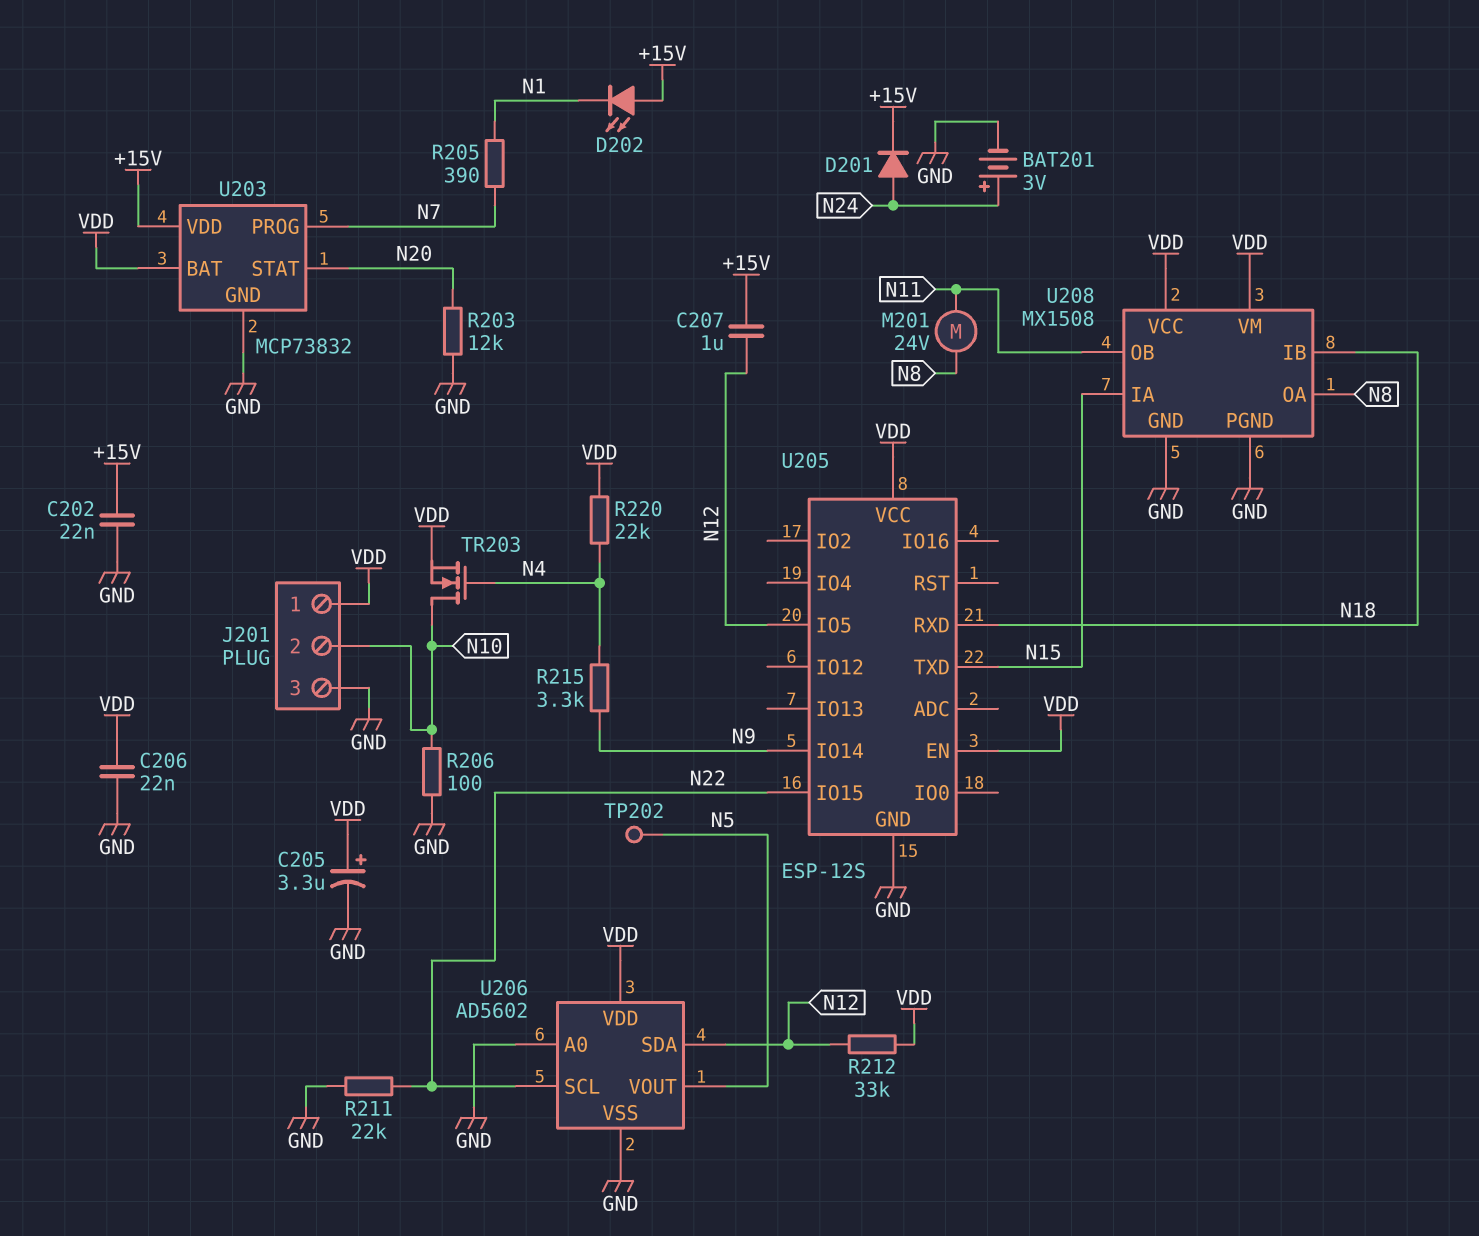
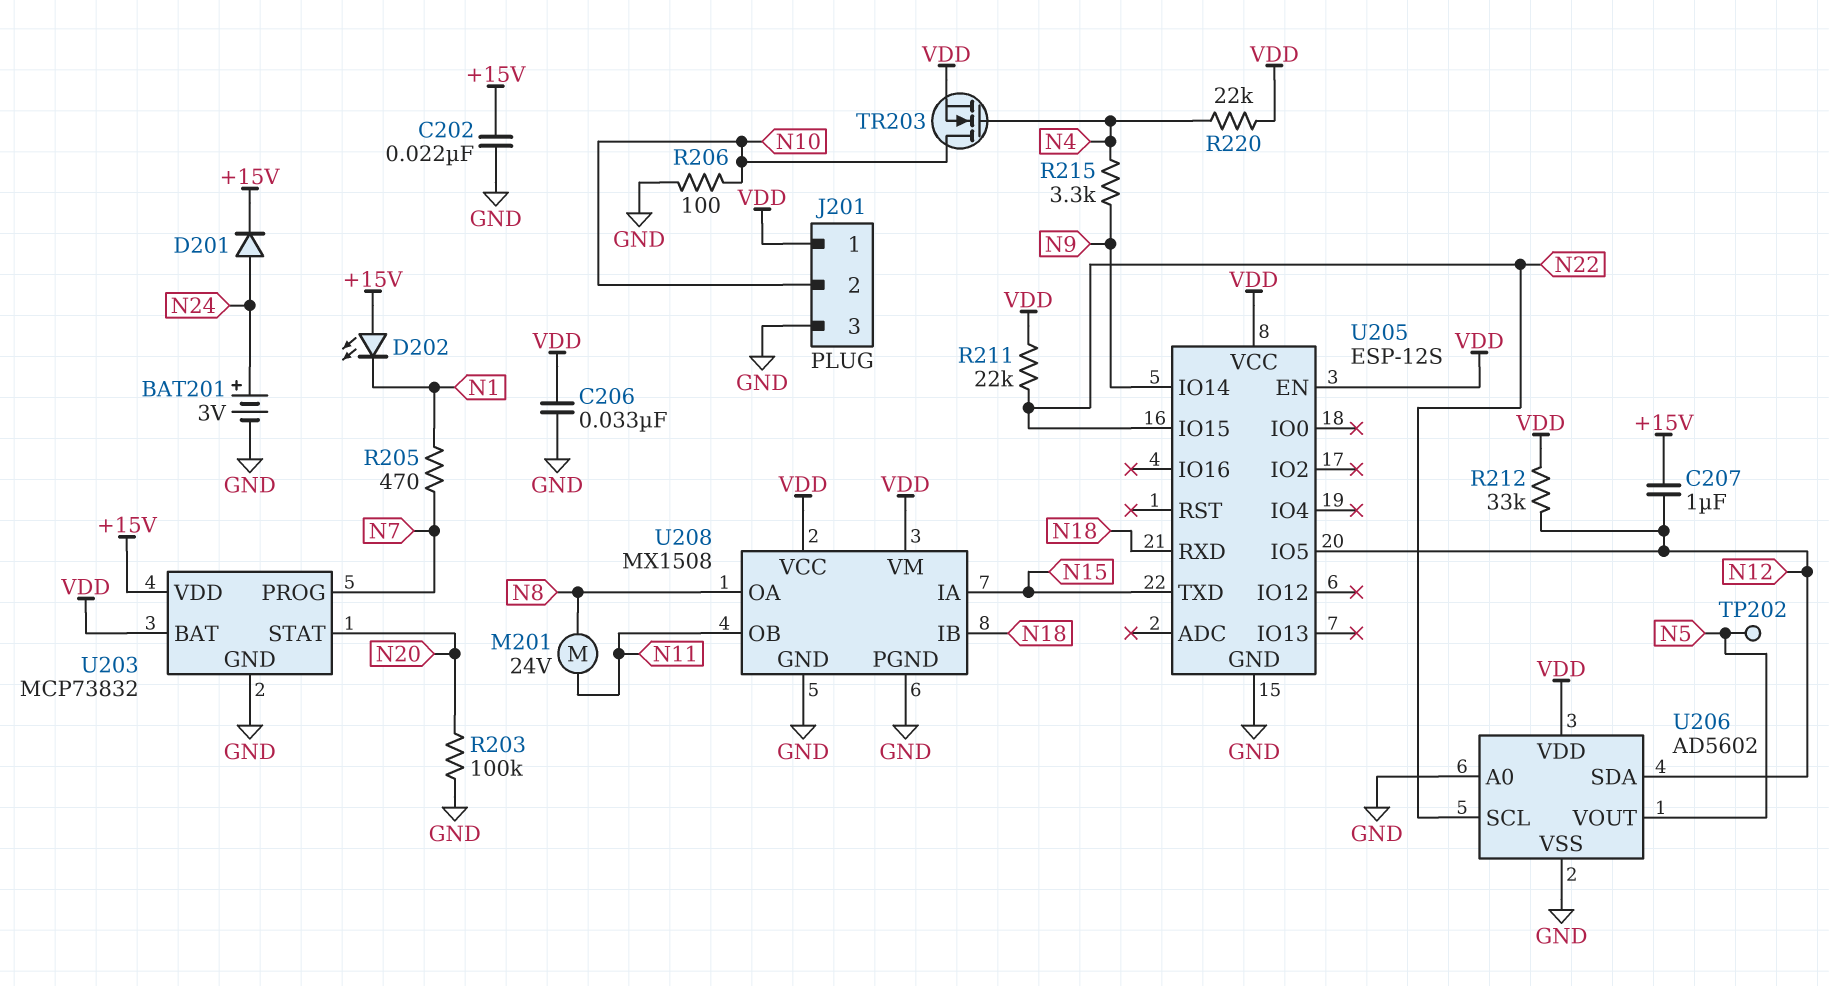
C205: 3.3uF (plus VDD, minus GND) -> none
C206: 22nF (GND, VDD) -> 33nF (GND, VDD)
R203: 12k (GND, N20) -> 100k (GND, N20)
R205: 390 (N1, N7) -> 470 (N1, N7)
R211: 22k (GND, N22) -> 22k (N22, VDD)

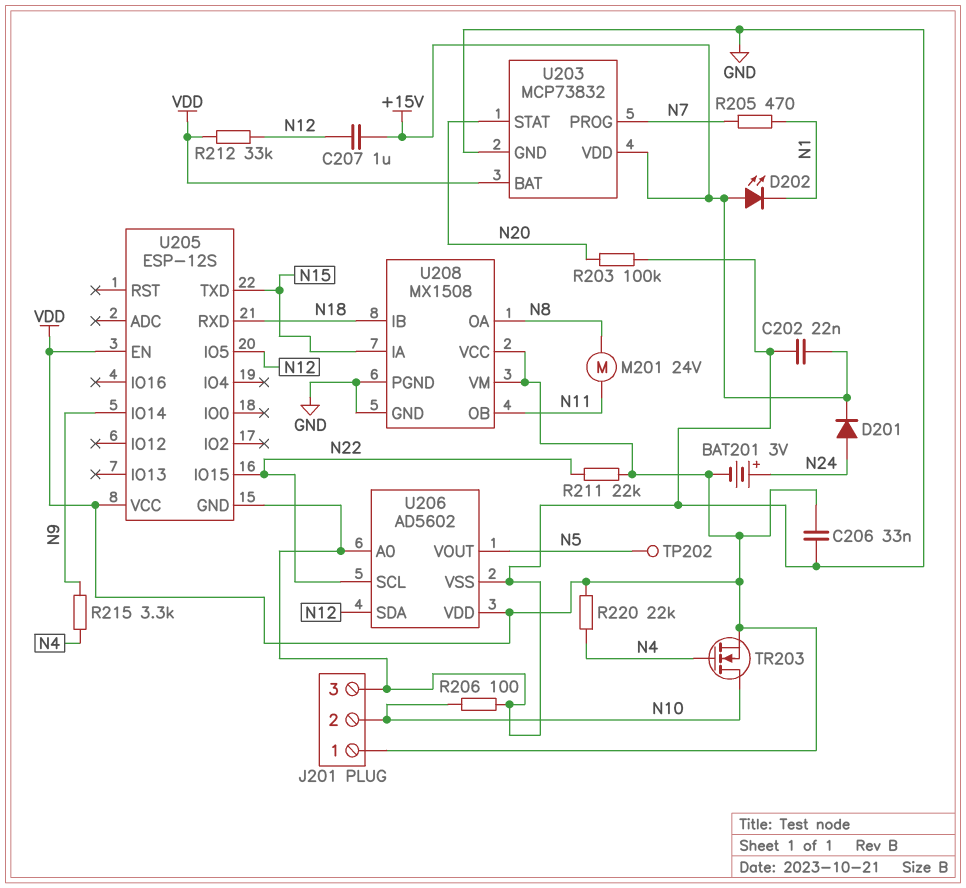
BAT201: 3V (plus N24, minus GND) -> 3V (plus N24, minus VDD)

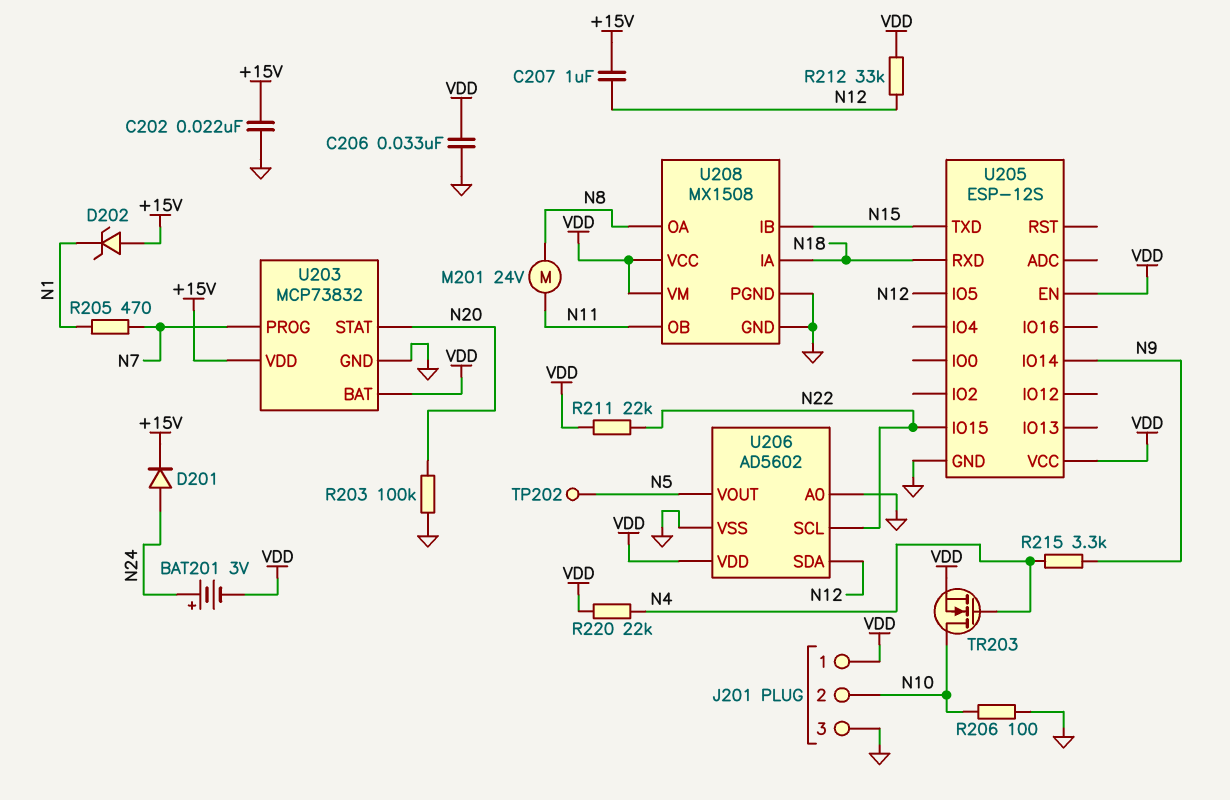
D202: LED (A +15V, K N1) -> zener (A +15V, K N1)
U208 pin IA: N15 -> N18
U208 pin IB: N18 -> N15

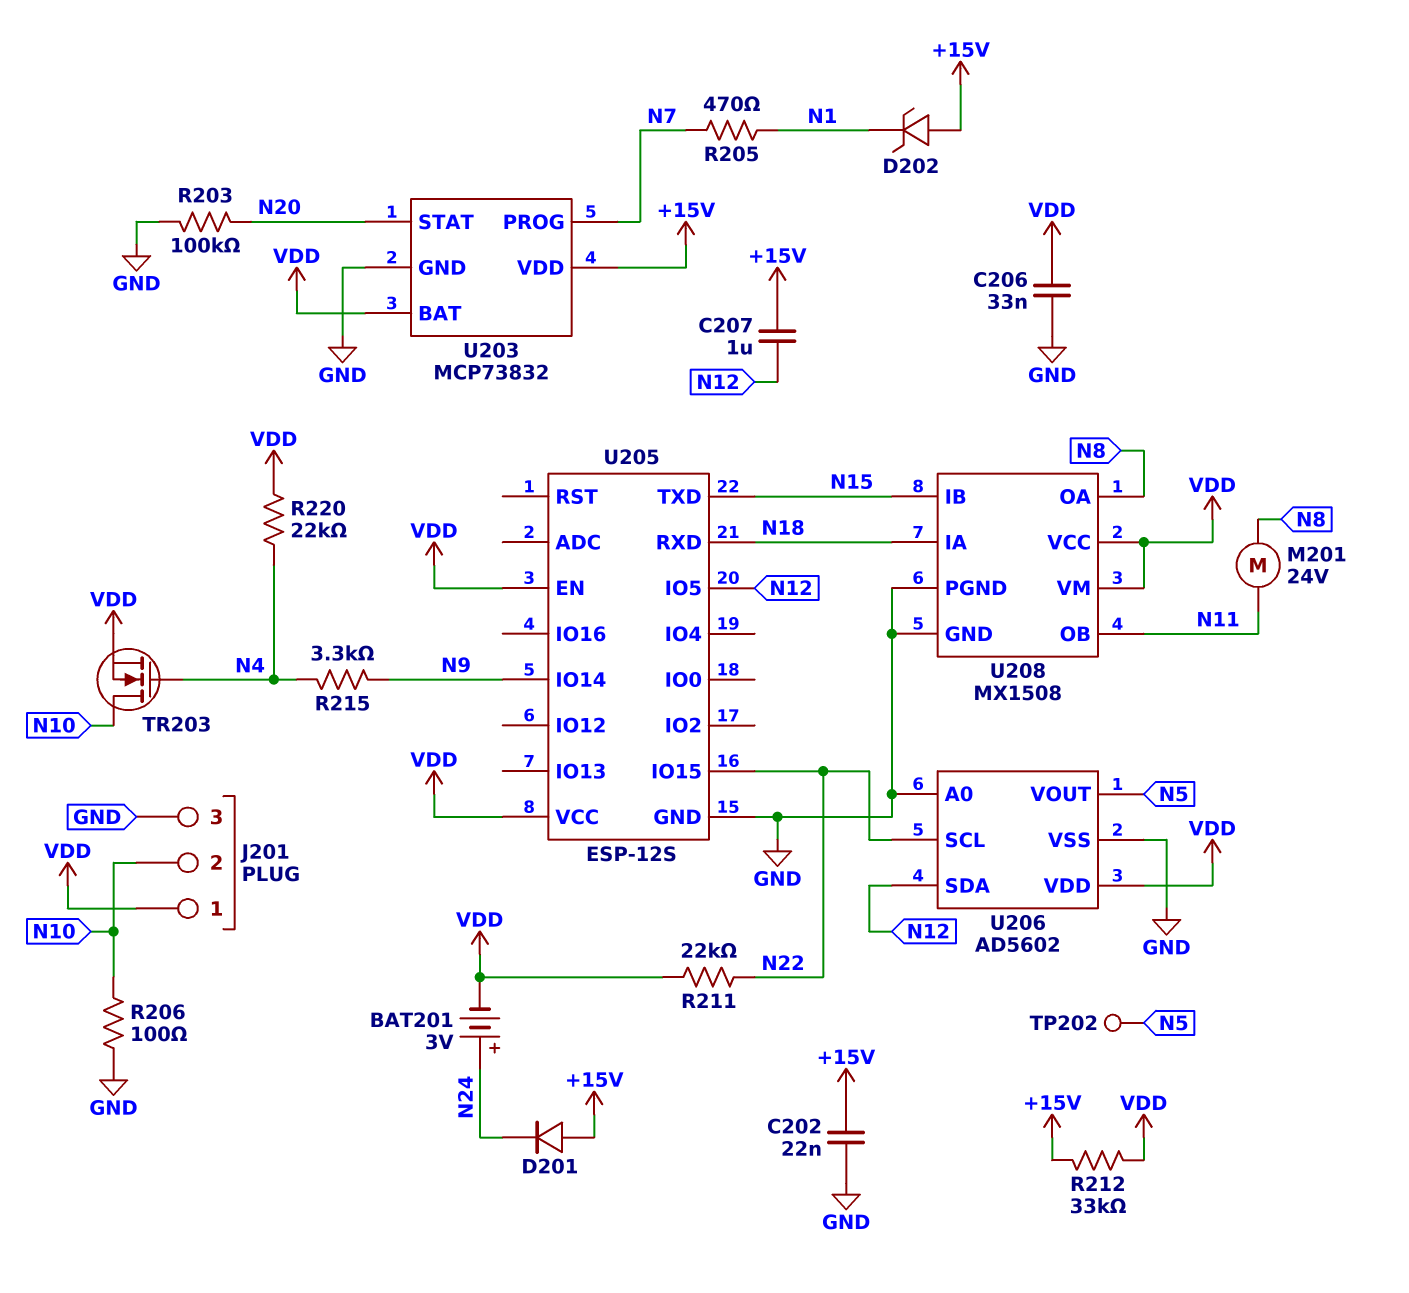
D201: diode (A N24, K +15V) -> diode (A +15V, K N24)
R212: 33k (N12, VDD) -> 33k (+15V, VDD)

